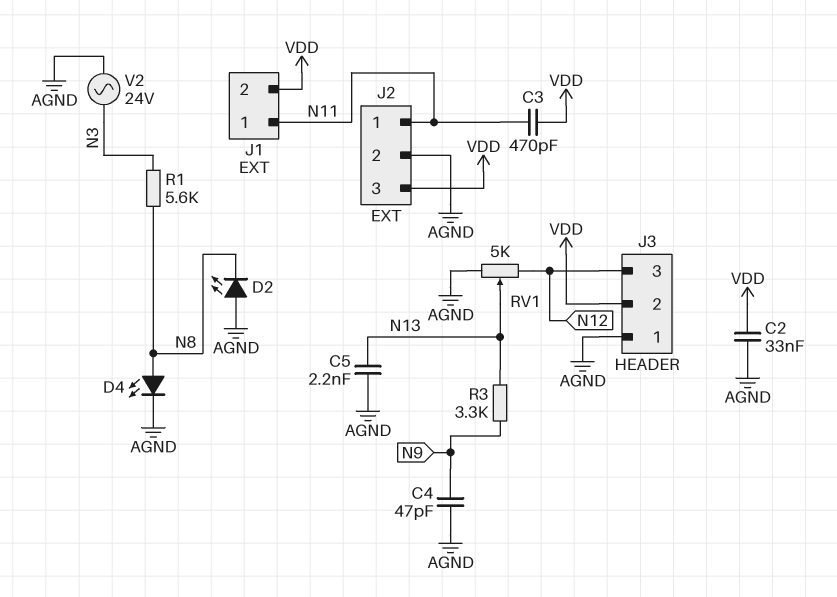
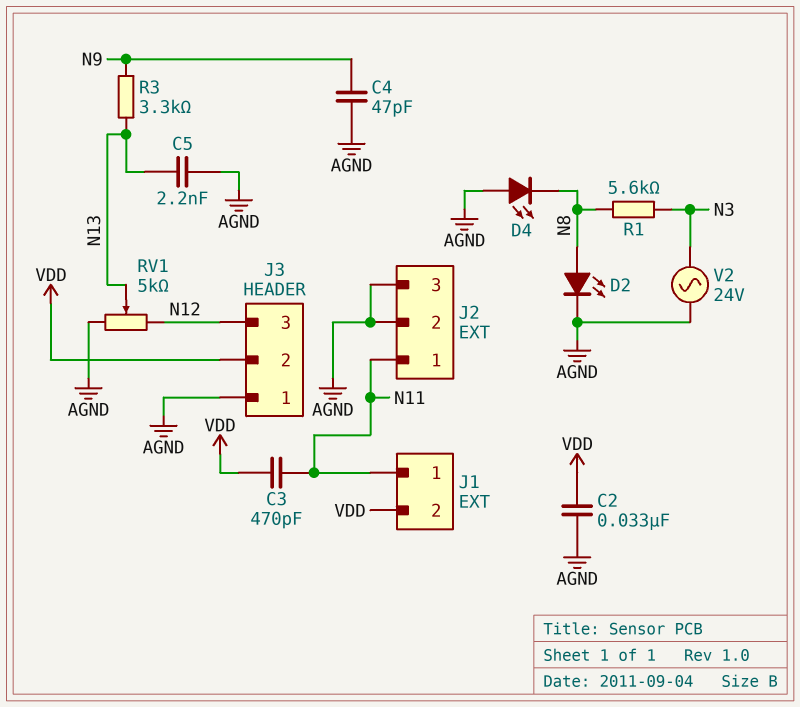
D2: LED (A AGND, K N8) -> LED (A N8, K AGND)
D4: LED (A N8, K AGND) -> LED (A AGND, K N8)
J2 pin 3: VDD -> AGND

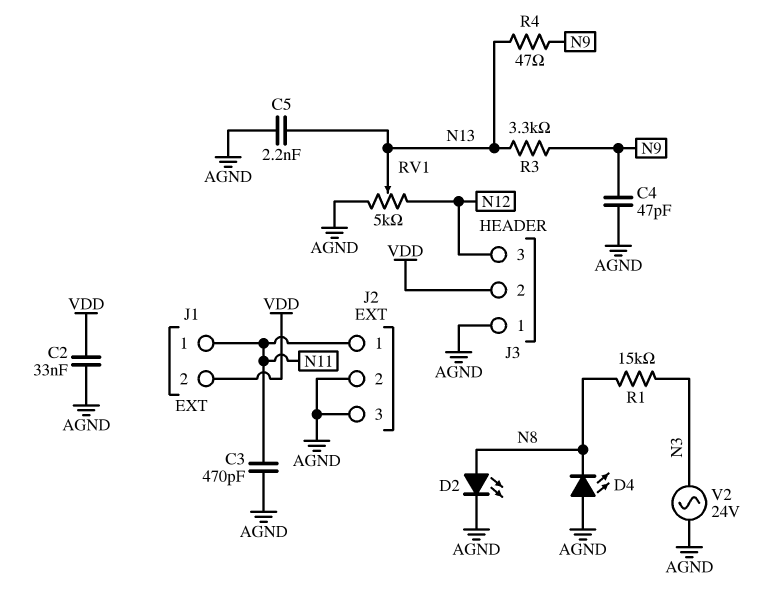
C3: 470pF (N11, VDD) -> 470pF (AGND, N11)
R1: 5.6k (N3, N8) -> 15k (N3, N8)
R4: none -> 47 (N9, N13)

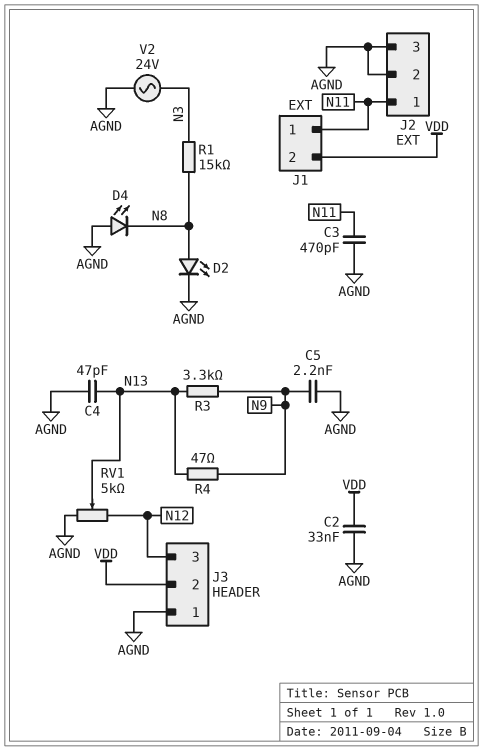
C4: 47pF (AGND, N9) -> 47pF (AGND, N13)
C5: 2.2nF (AGND, N13) -> 2.2nF (AGND, N9)

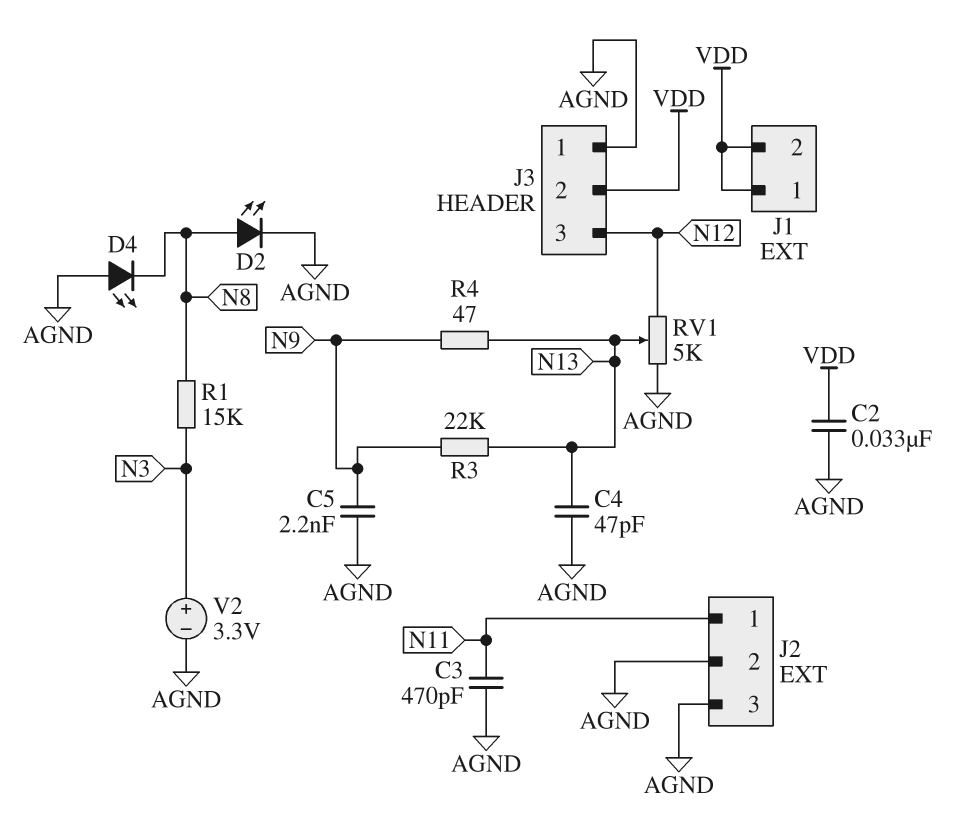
J1 pin 1: N11 -> VDD
R3: 3.3k (N9, N13) -> 22k (N9, N13)
V2: AC 24V (AGND, N3) -> 3.3V (plus N3, minus AGND)

